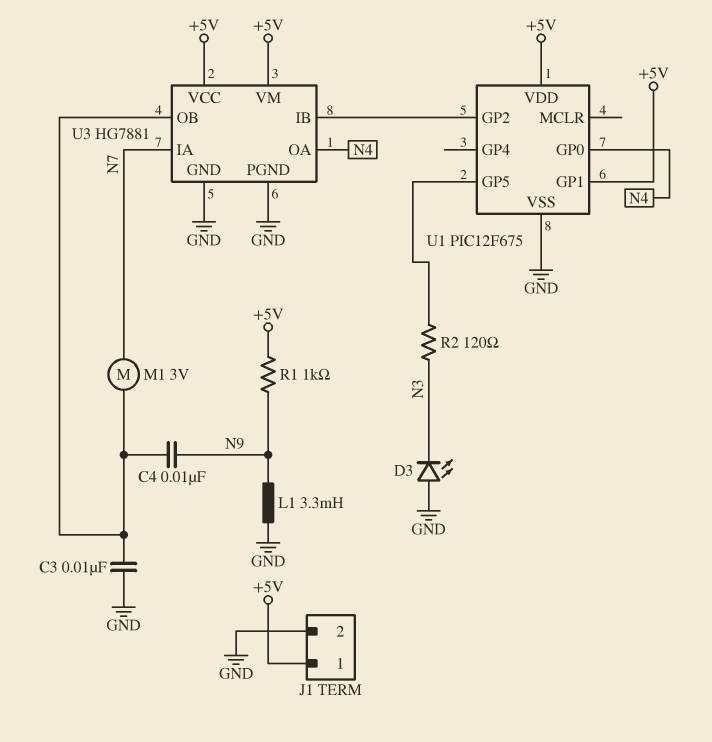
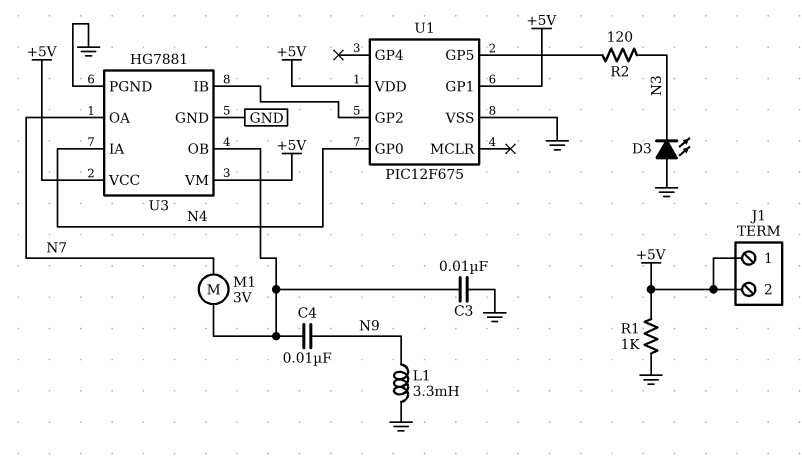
J1 pin 2: GND -> +5V
R1: 1k (+5V, N9) -> 1k (+5V, GND)
U3 pin IA: N7 -> N4
U3 pin OA: N4 -> N7

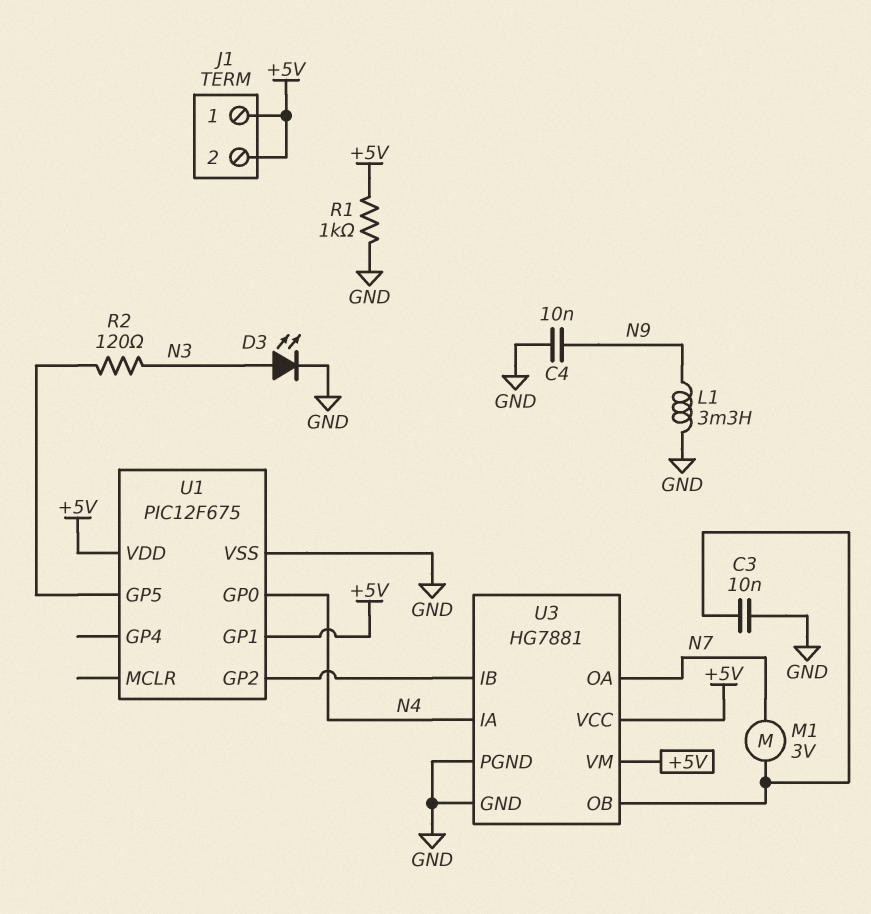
C4: 10nF (N9, U3/OB) -> 10nF (GND, N9)
D3: LED (A GND, K N3) -> LED (A N3, K GND)

